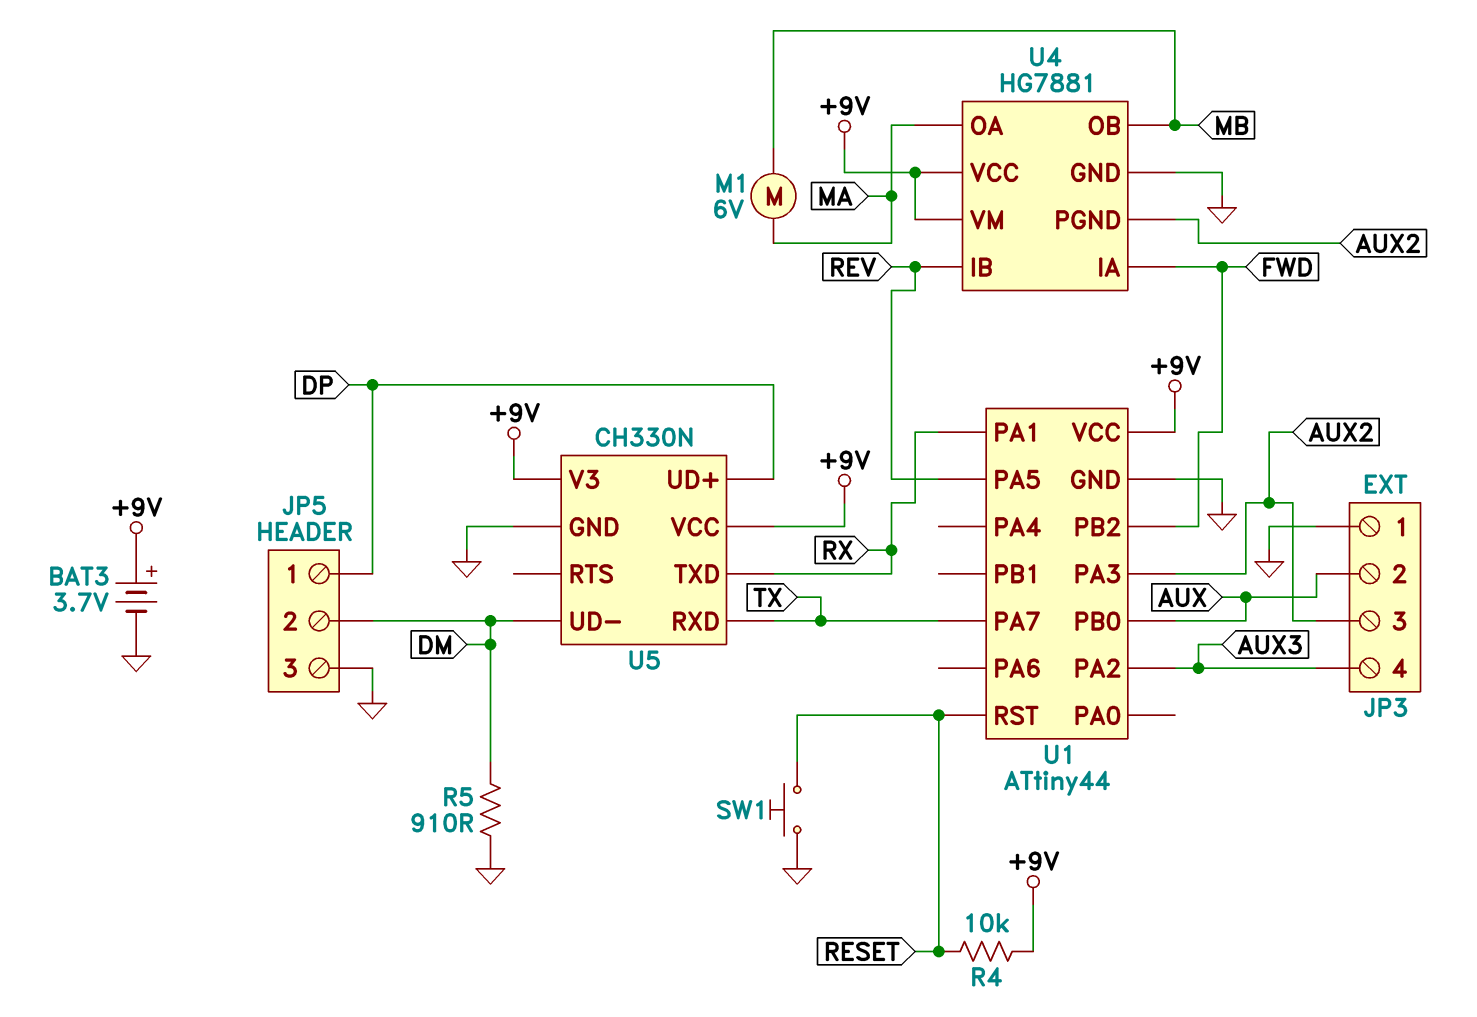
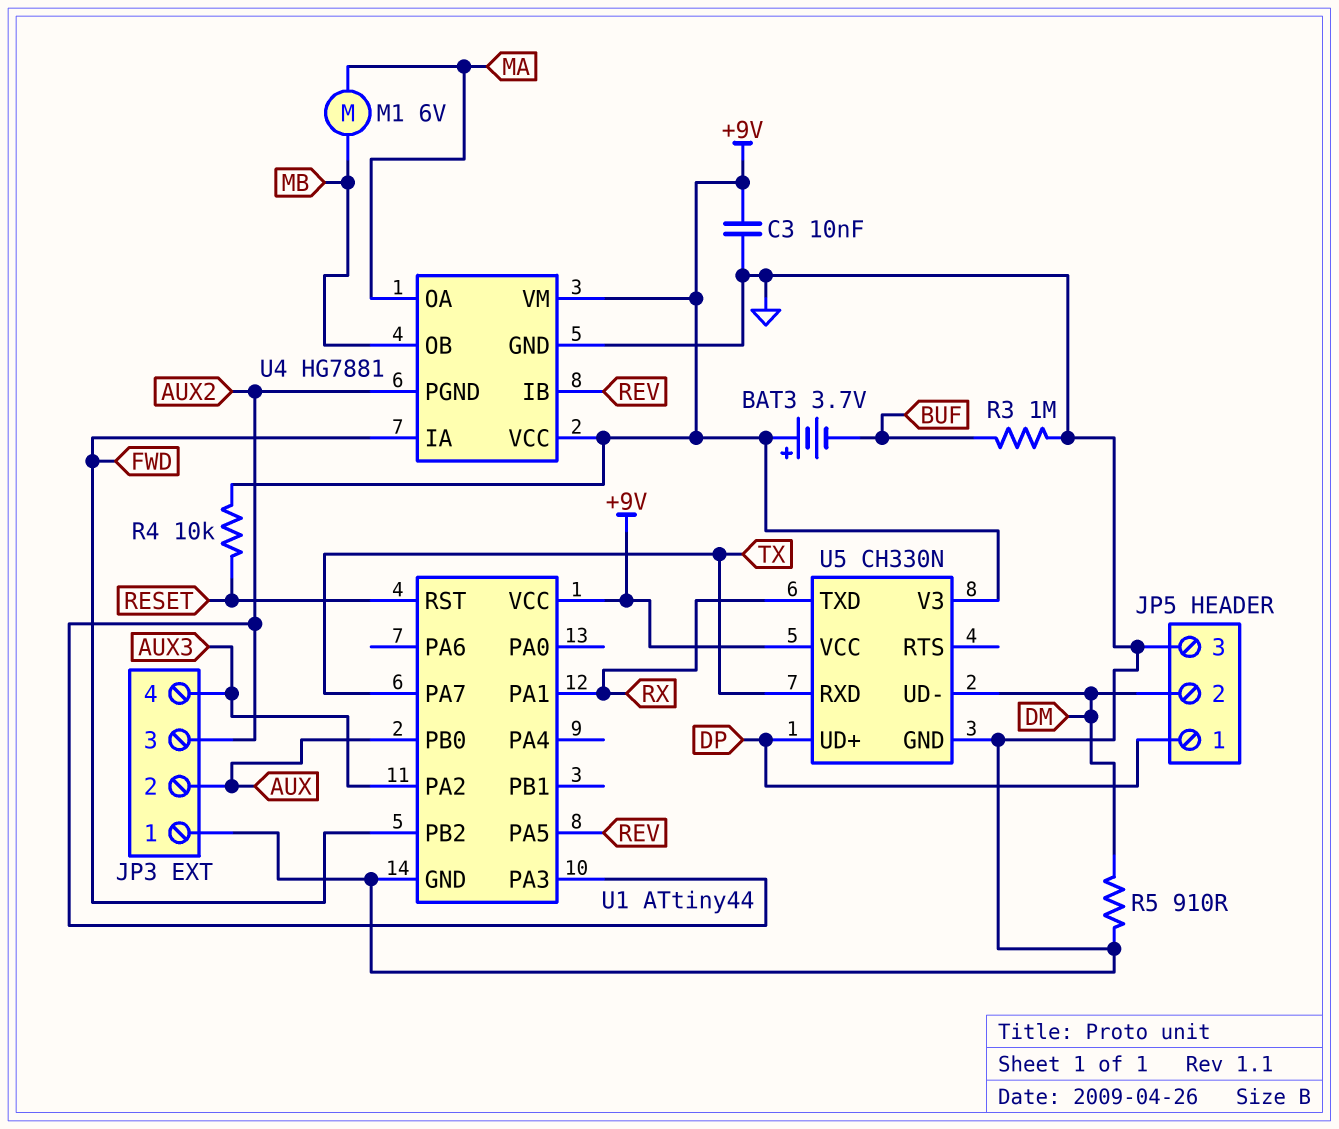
BAT3: 3.7V (plus +9V, minus GND) -> 3.7V (plus +9V, minus BUF)
C3: none -> 10nF (+9V, GND)
R3: none -> 1M (BUF, GND)
SW1: button (GND, RESET) -> none

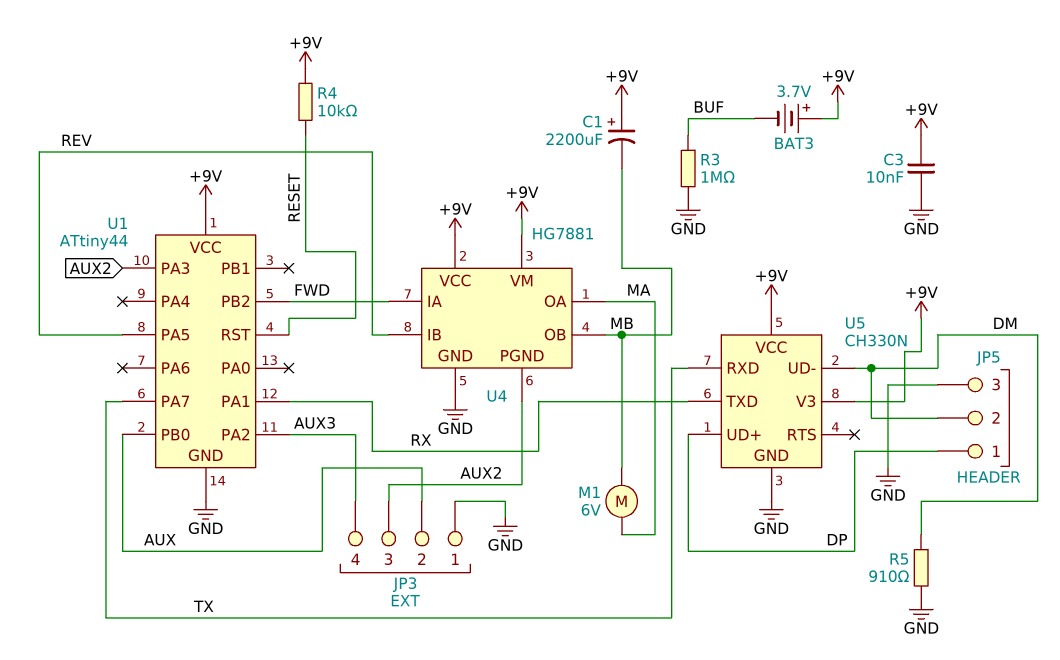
C1: none -> 2200uF (plus +9V, minus MB)

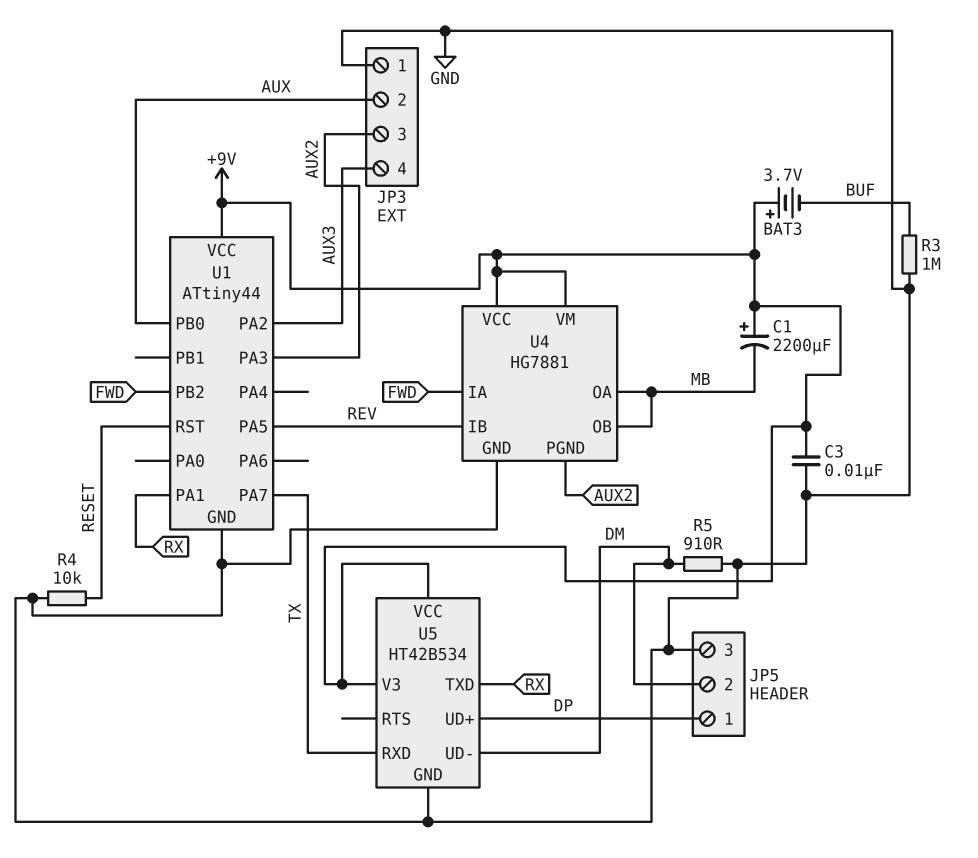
M1: motor 6V (MA, MB) -> none
R4: 10k (+9V, RESET) -> 10k (GND, RESET)
U4 pin OA: MA -> MB
U5: CH330N -> HT42B534

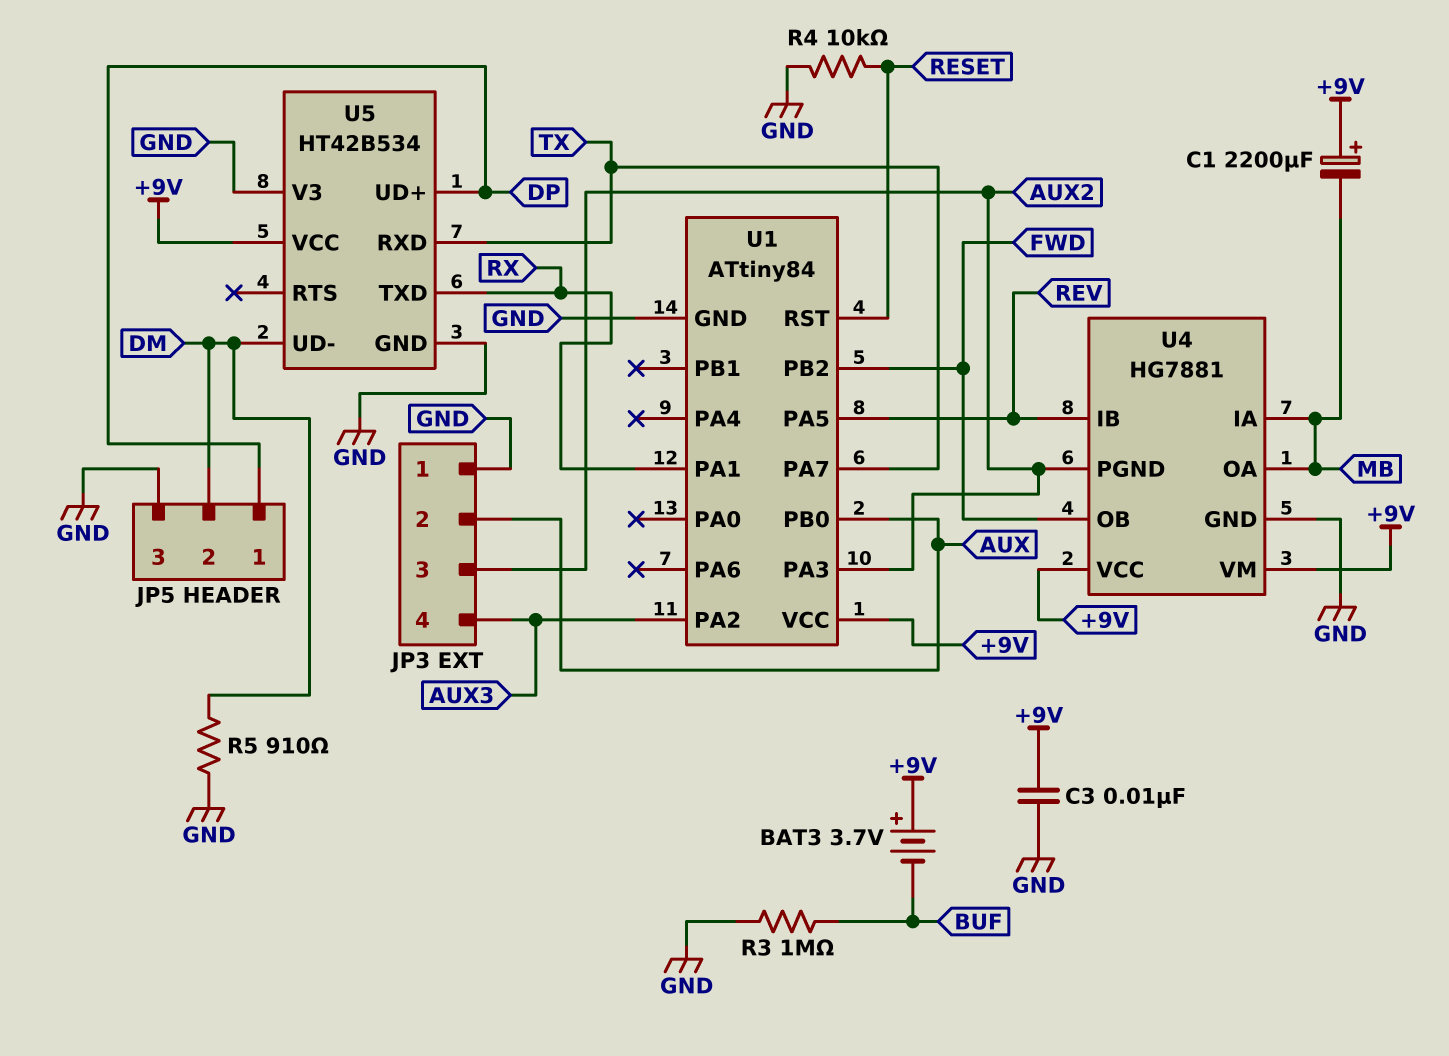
U1: ATtiny44 -> ATtiny84
U4 pin IA: FWD -> MB
U4 pin OB: MB -> FWD
U5 pin V3: +9V -> GND

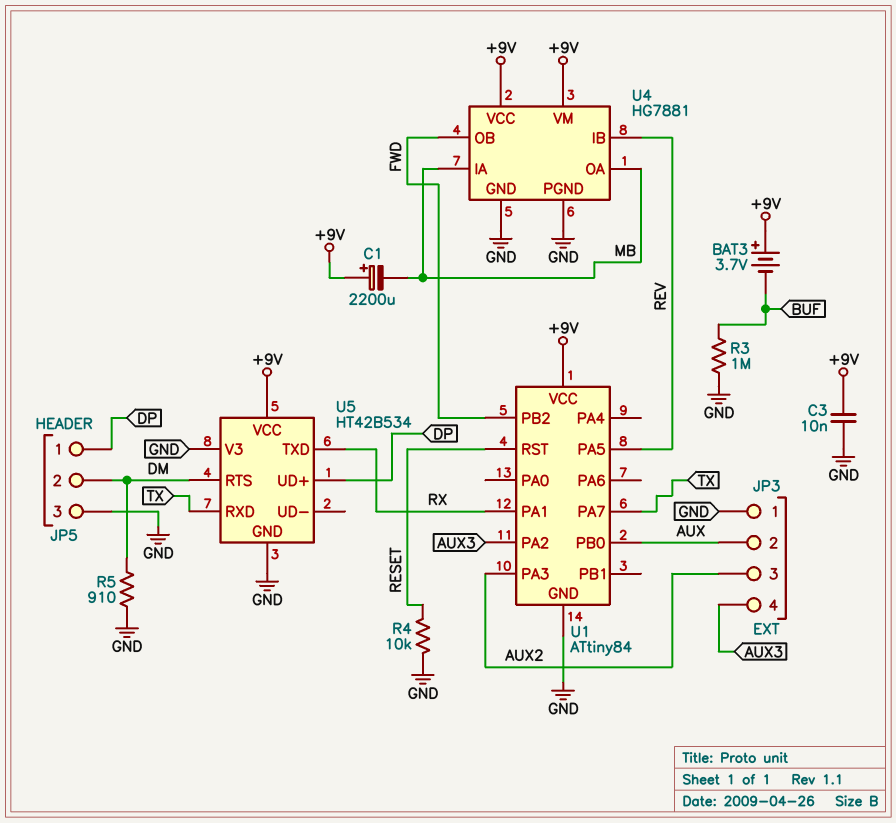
U4 pin PGND: AUX2 -> GND
U5 pin RTS: none -> DM
U5 pin UD-: DM -> none

